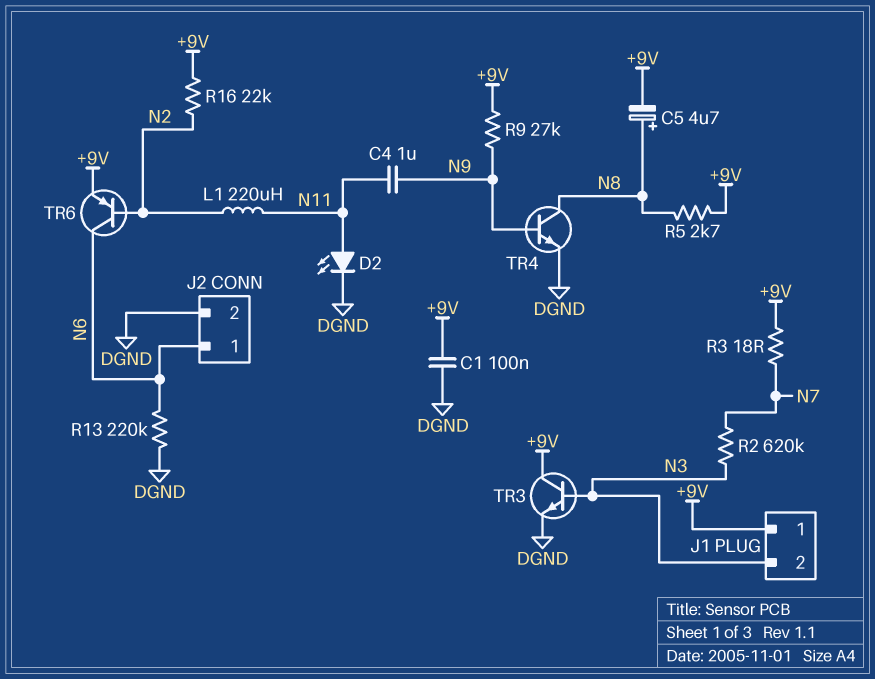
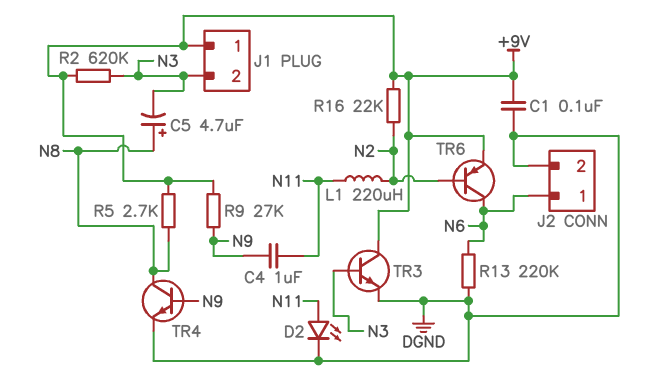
C5: 4.7uF (plus N8, minus +9V) -> 4.7uF (plus N8, minus N3)
R2: 620k (N3, N7) -> 620k (+9V, N3)
R3: 18 (+9V, N7) -> none

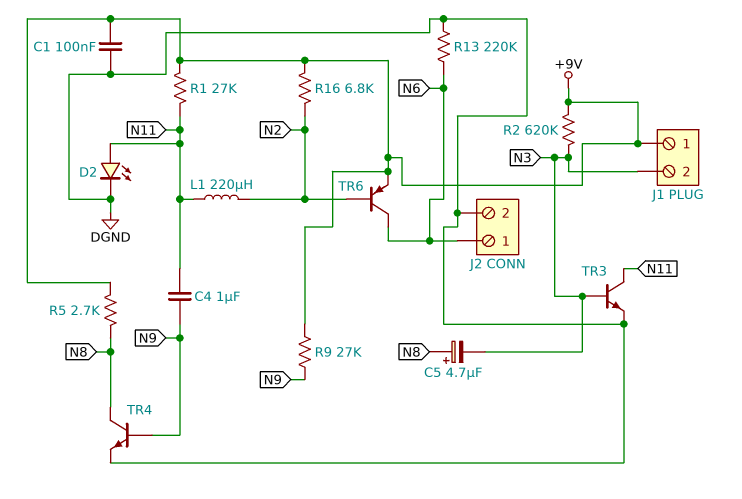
R1: none -> 27k (+9V, N11)
R16: 22k (+9V, N2) -> 6.8k (+9V, N2)
TR3: NPN (B N3, C +9V, E DGND) -> NPN (B N3, C N11, E DGND)

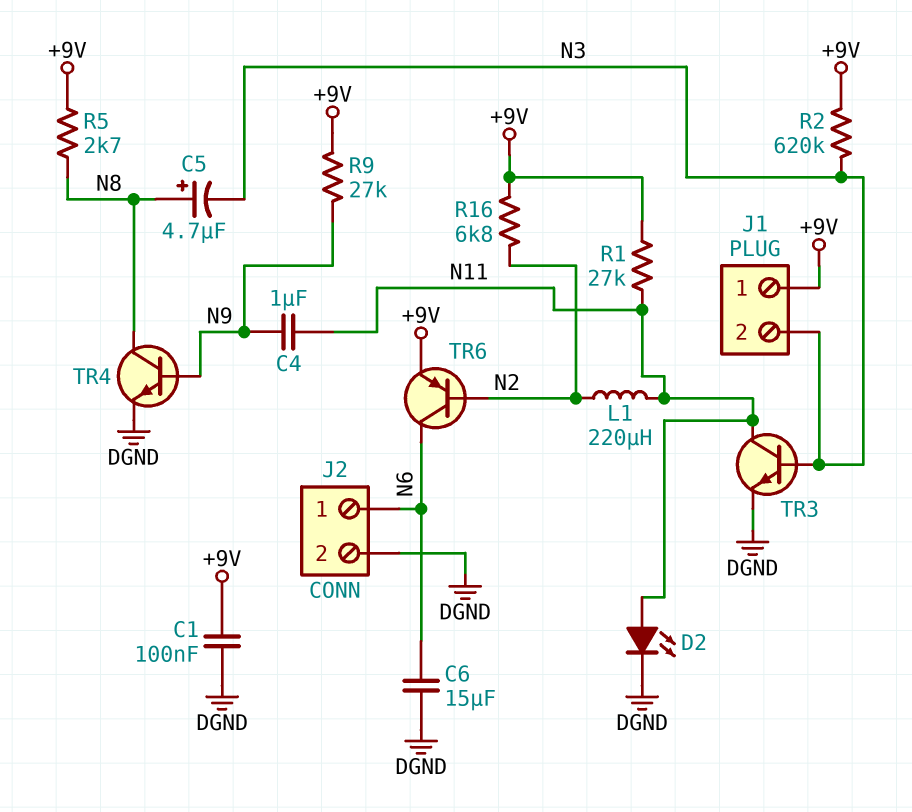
C6: none -> 15uF (DGND, N6)
R13: 220k (DGND, N6) -> none

